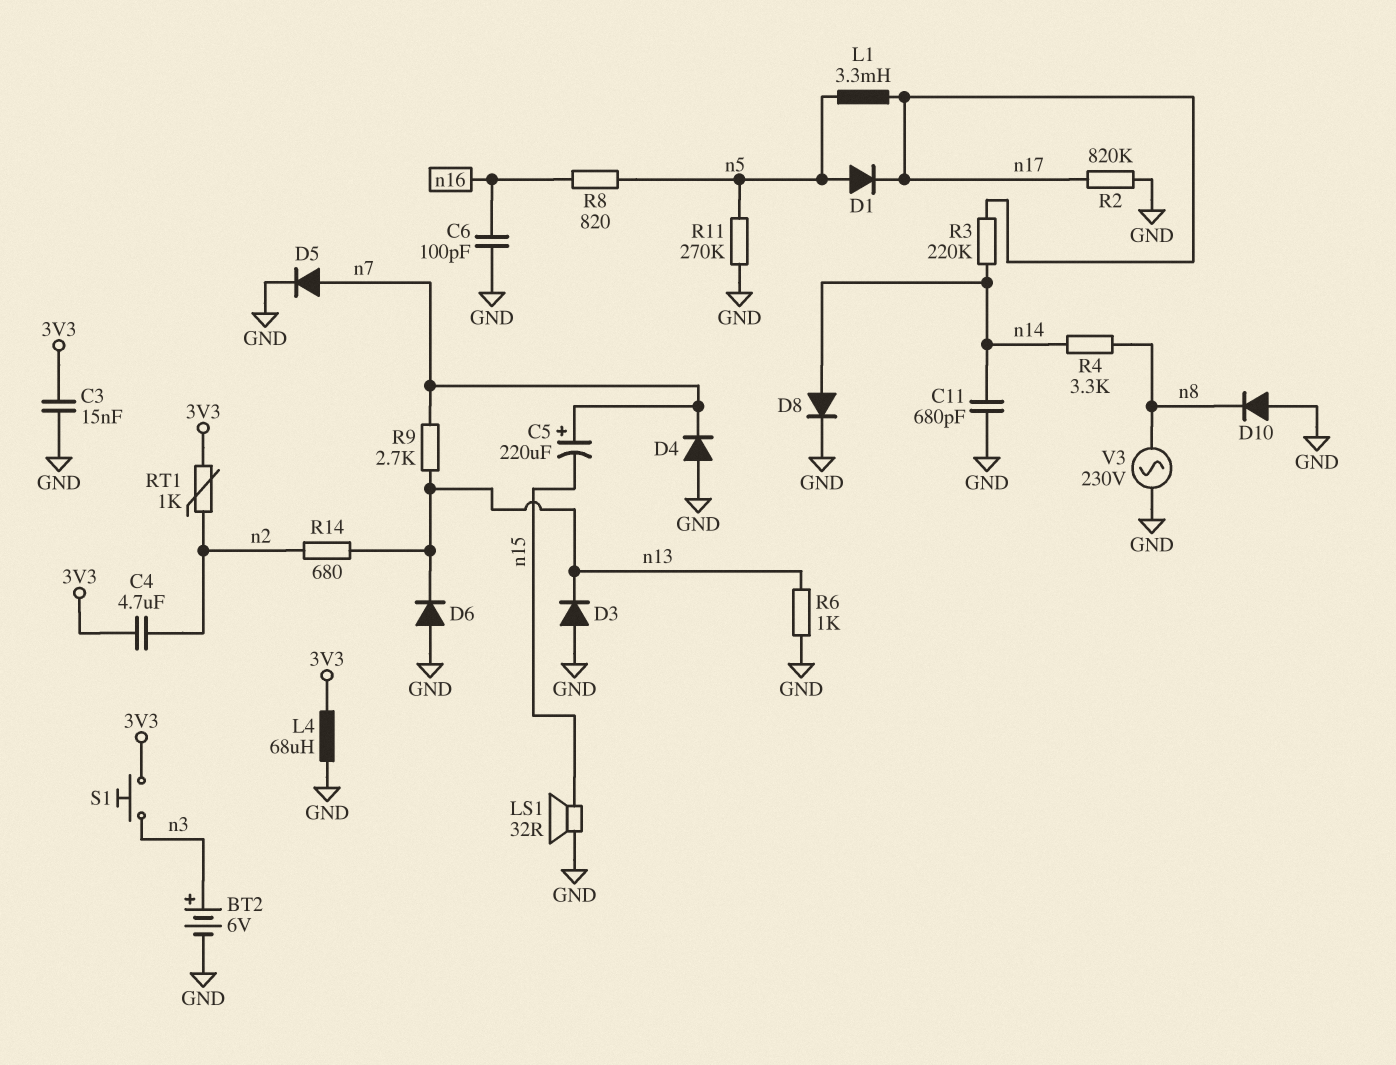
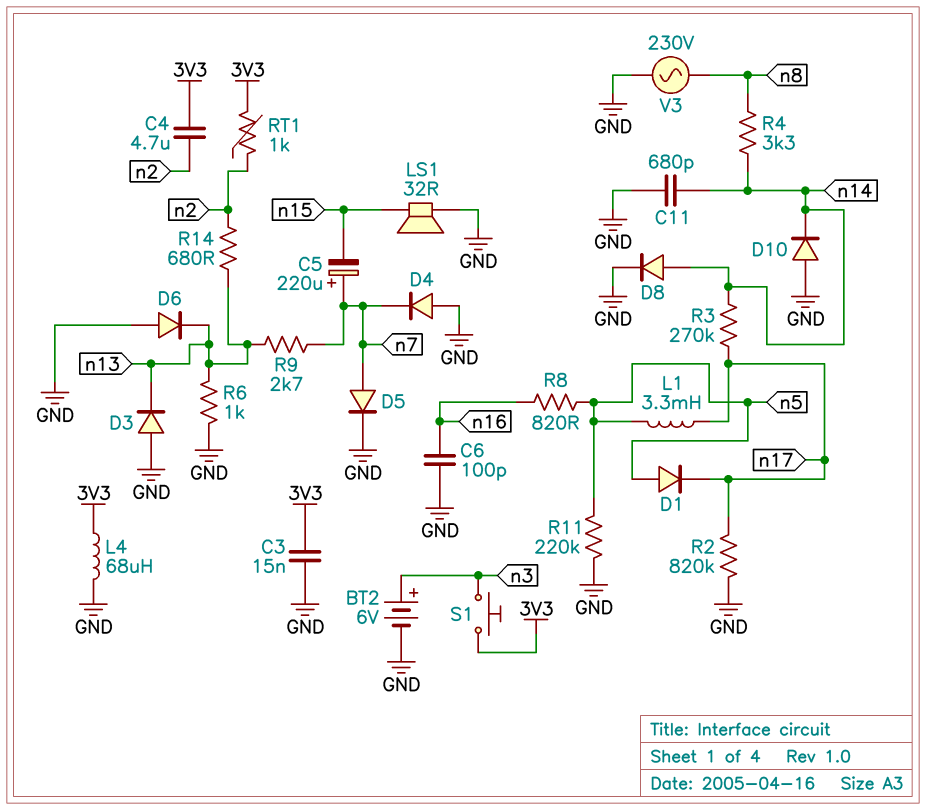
D10: diode (A GND, K n8) -> diode (A GND, K n14)
R3: 220k (n14, n17) -> 270k (n14, n17)
R11: 270k (GND, n5) -> 220k (GND, n5)

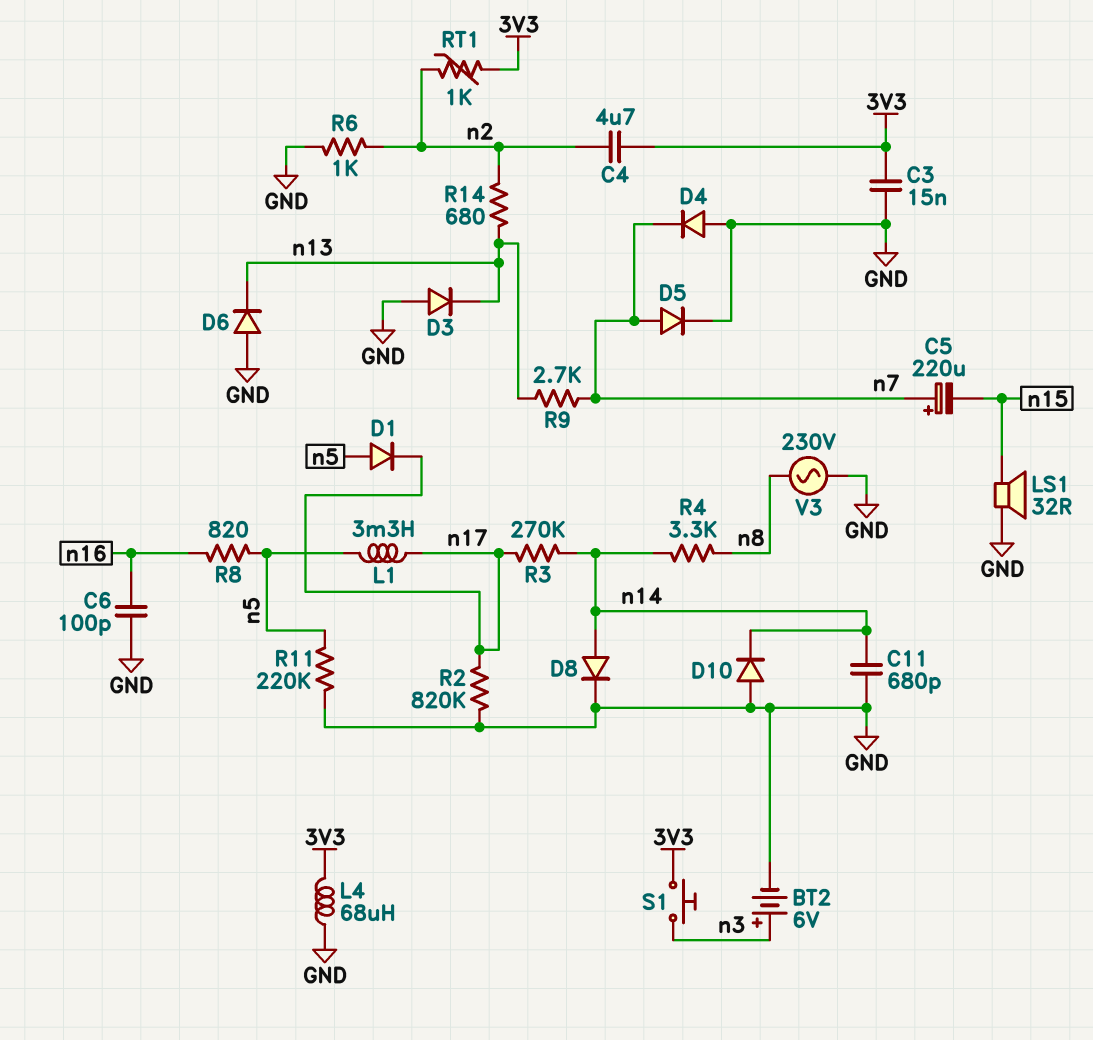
R6: 1k (GND, n13) -> 1k (GND, n2)

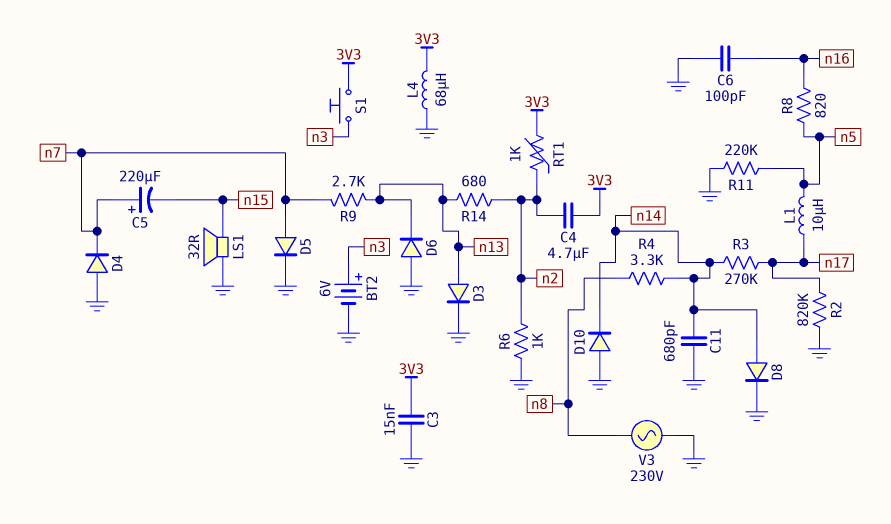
D1: diode (A n5, K n17) -> none
D3: diode (A GND, K n13) -> diode (A n13, K GND)
L1: 3.3mH (n5, n17) -> 10uH (n5, n17)

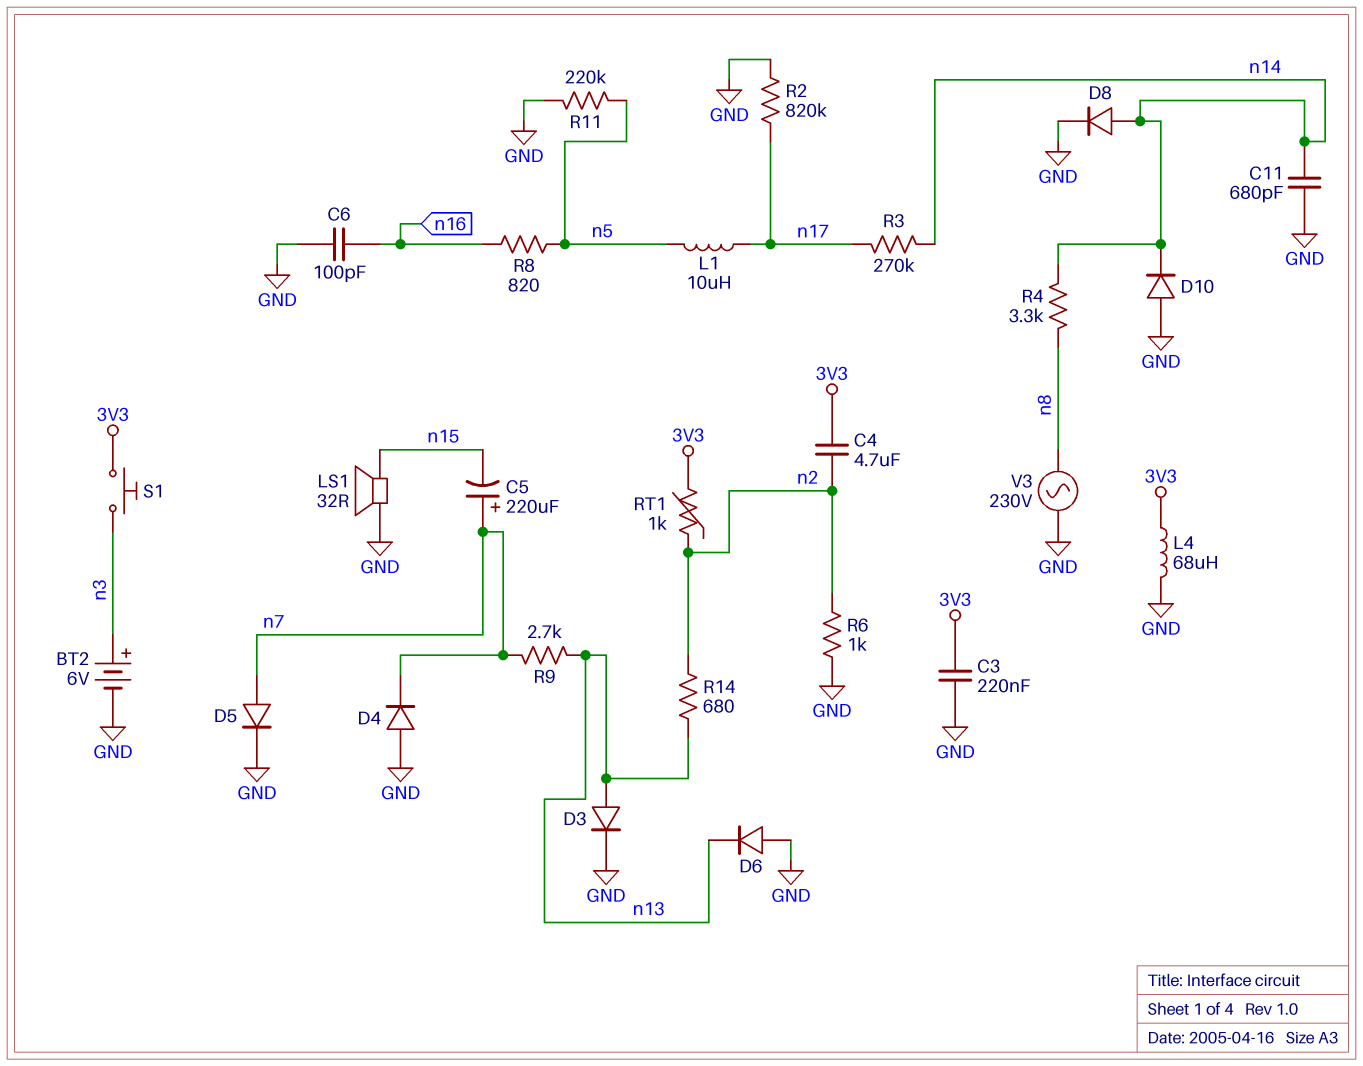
C3: 15nF (3V3, GND) -> 220nF (3V3, GND)

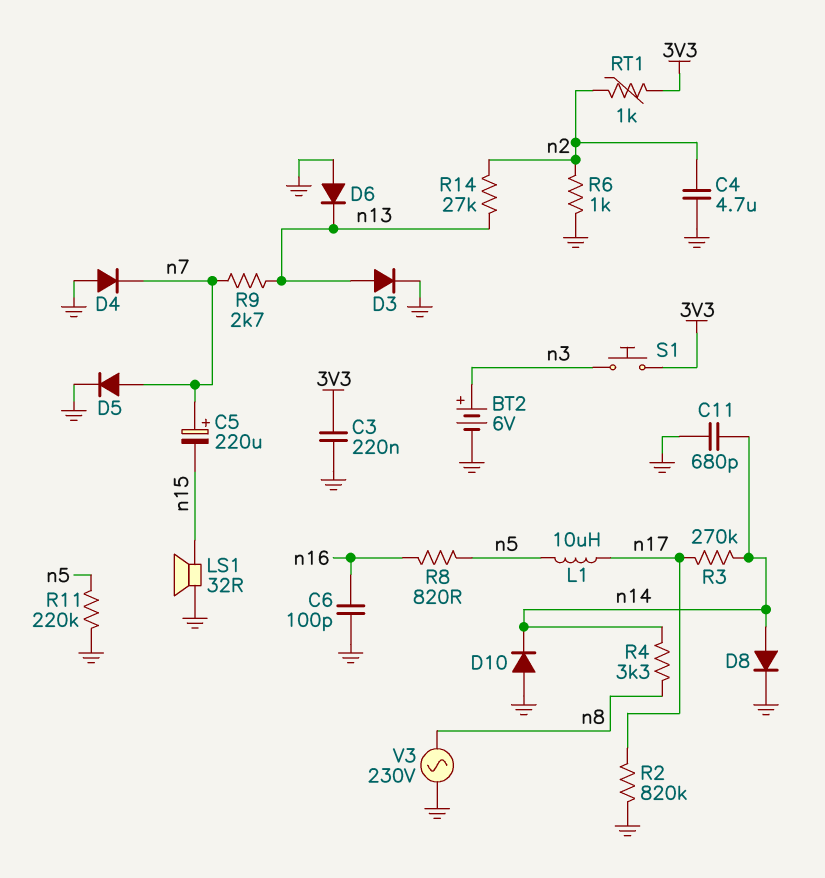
C4: 4.7uF (3V3, n2) -> 4.7uF (GND, n2)
L4: 68uH (3V3, GND) -> none
R14: 680 (n2, n13) -> 27k (n2, n13)

